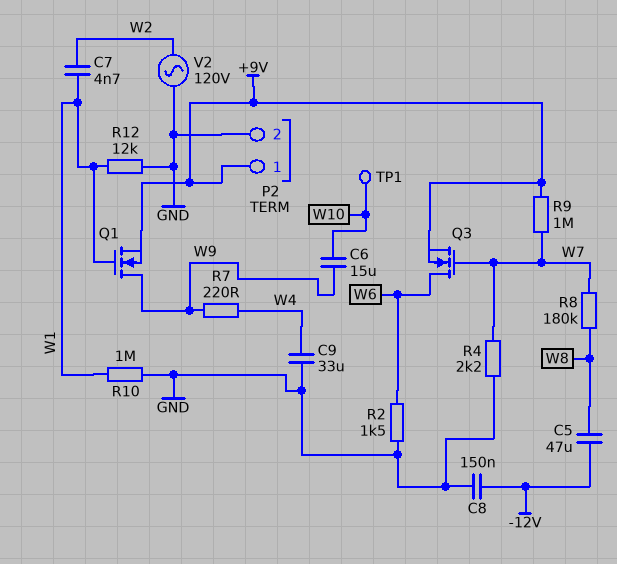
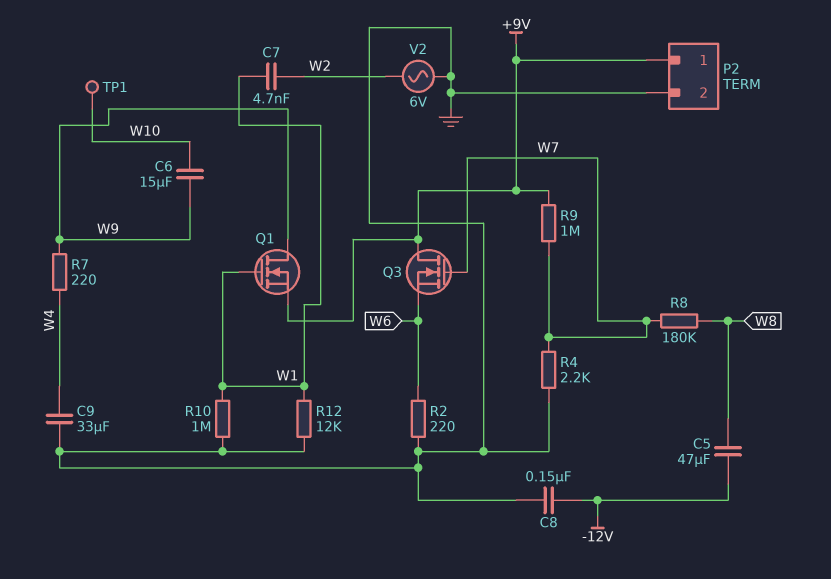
Q3: NMOS (G W7, D W6, S +9V) -> NMOS (G W7, D +9V, S W6)
R2: 1.5k (GND, W6) -> 220 (GND, W6)
V2: AC 120V (GND, W2) -> AC 6V (GND, W2)

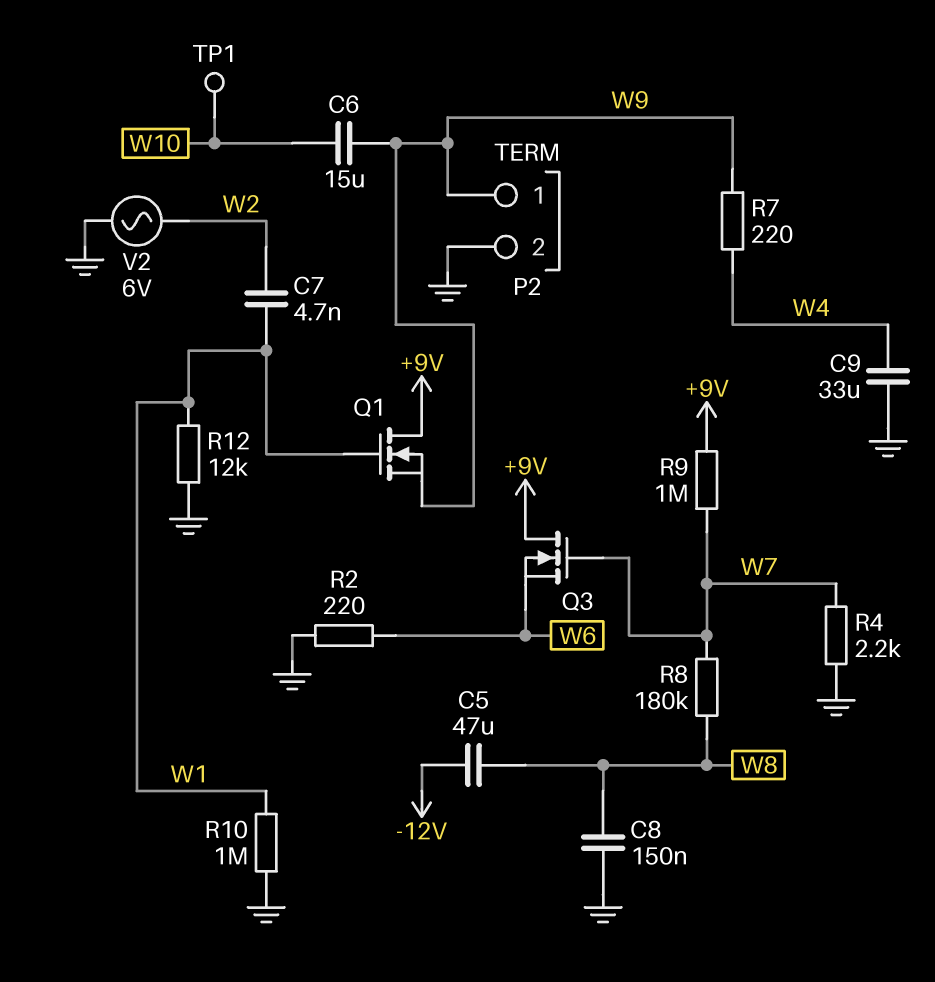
C8: 150nF (-12V, GND) -> 150nF (GND, W8)
P2 pin 1: +9V -> W9
Q1: NMOS (G W1, D W9, S +9V) -> NMOS (G W1, D +9V, S W9)

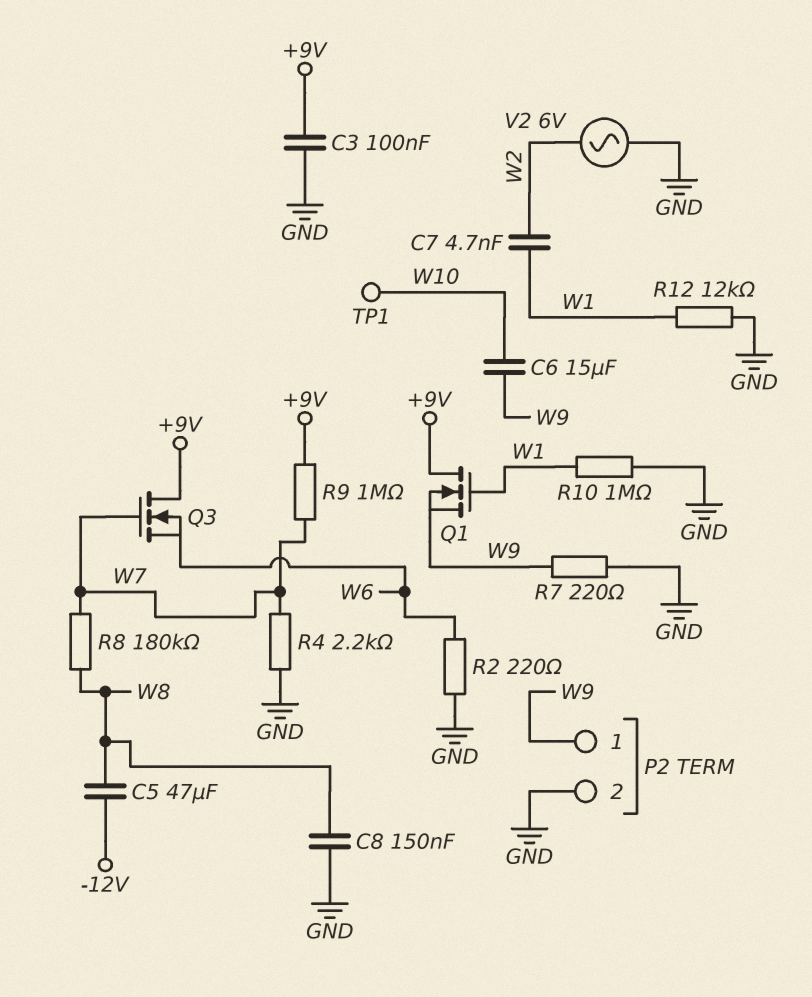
C3: none -> 100nF (+9V, GND)
C9: 33uF (GND, W4) -> none
R7: 220 (W4, W9) -> 220 (GND, W9)

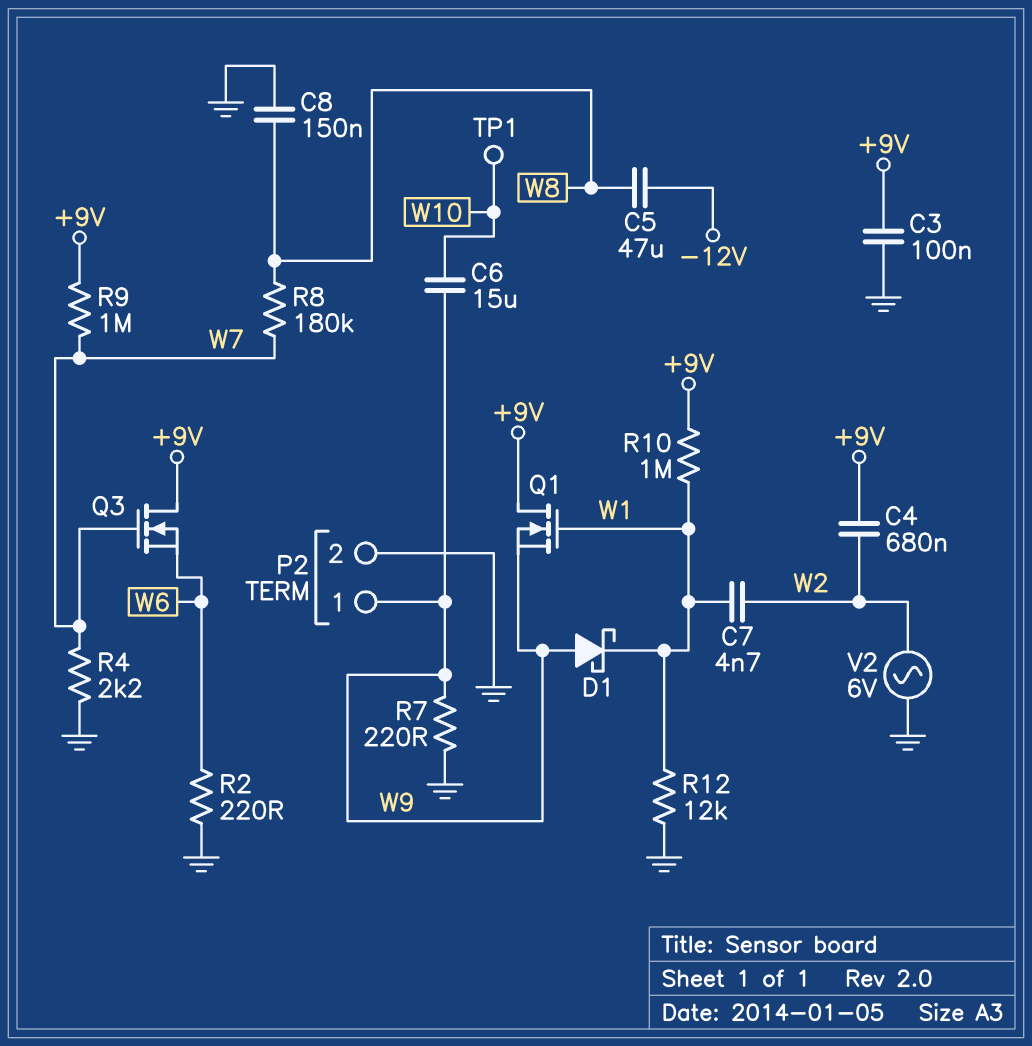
C4: none -> 680nF (+9V, W2)
D1: none -> schottky (A W9, K W1)
R10: 1M (GND, W1) -> 1M (+9V, W1)

